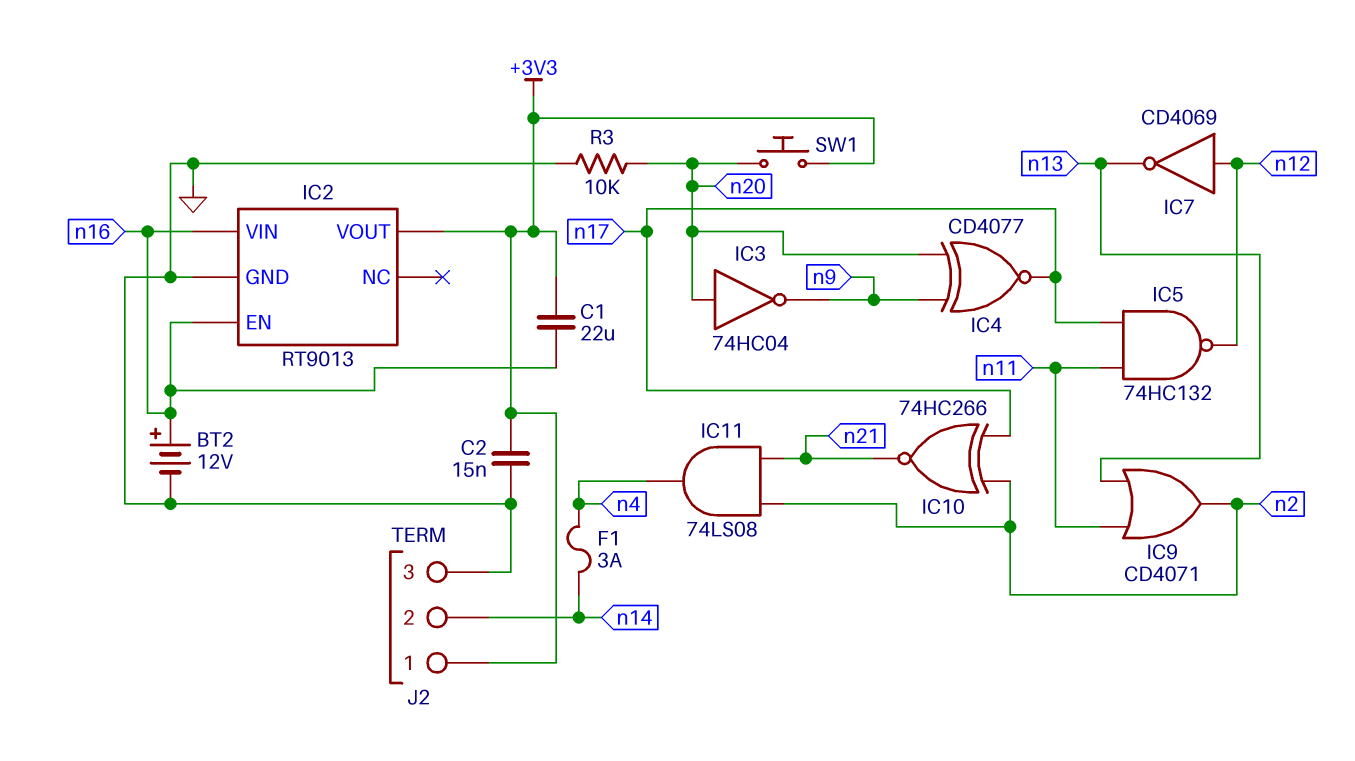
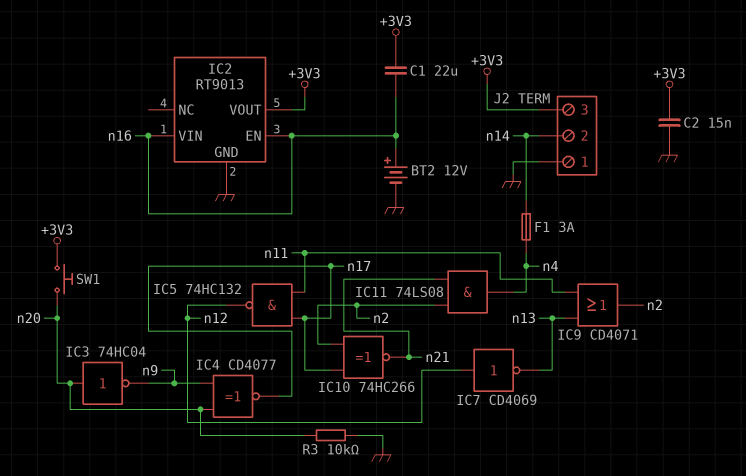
J2 pin 1: +3V3 -> GND
J2 pin 3: GND -> +3V3

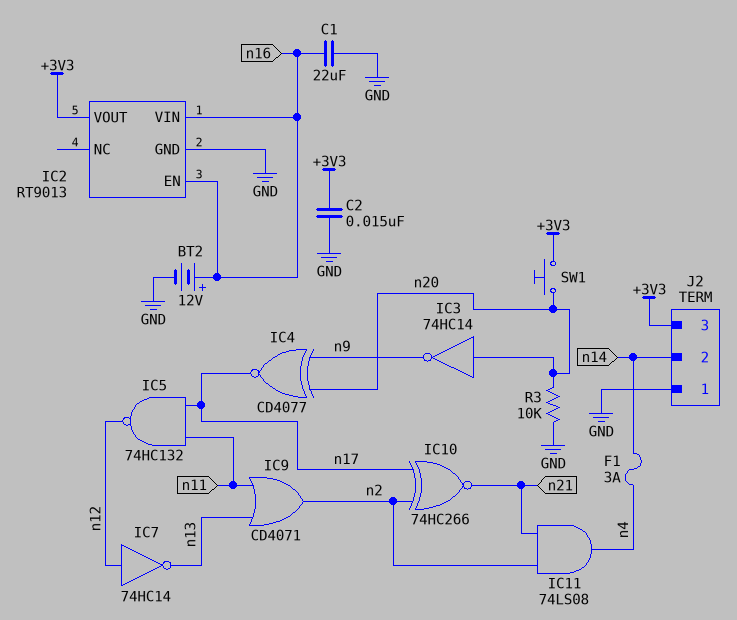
C1: 22uF (+3V3, n16) -> 22uF (GND, n16)
IC3: NOT 74HC04 (in n20, out n9) -> NOT 74HC14 (in n20, out n9)
IC7: NOT CD4069 (in n12, out n13) -> NOT 74HC14 (in n12, out n13)

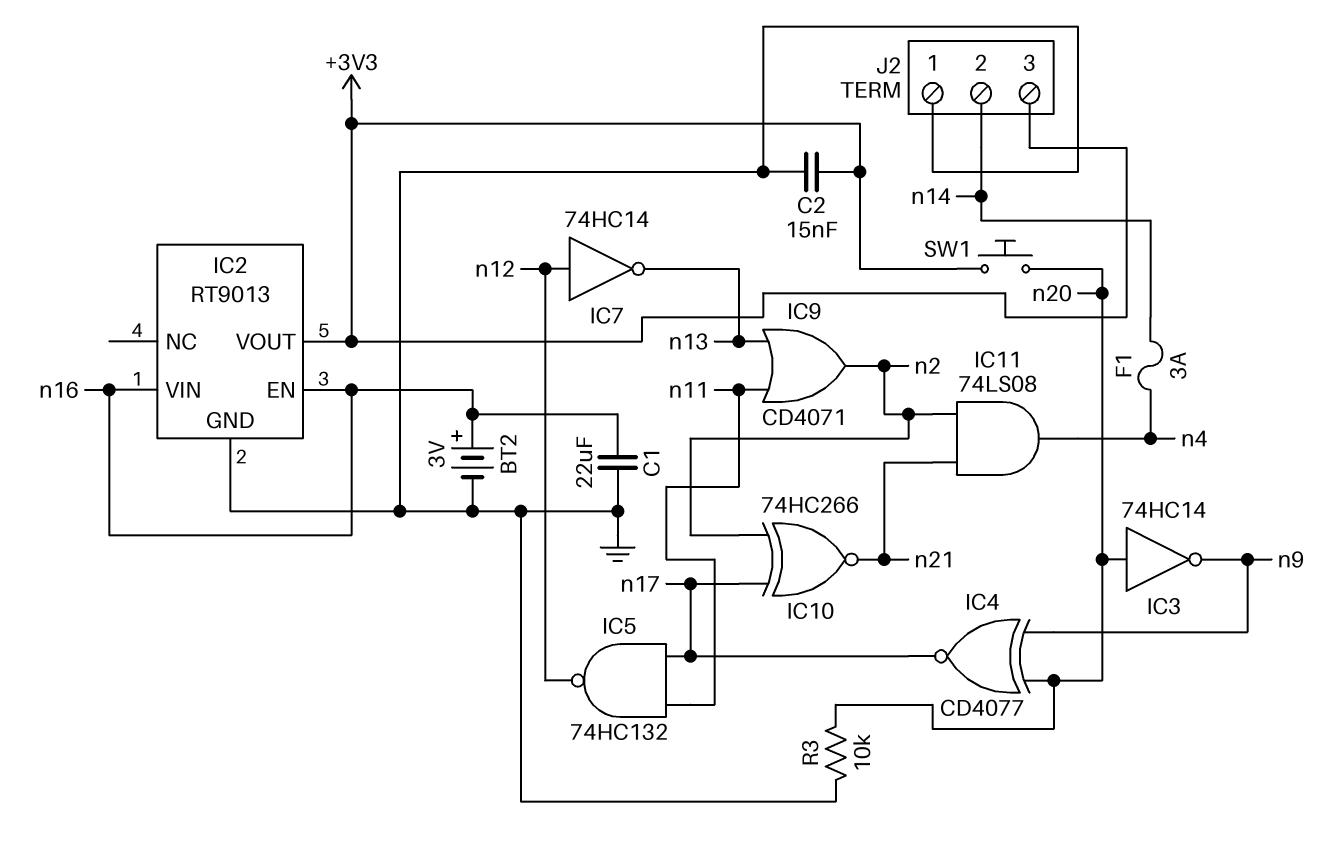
BT2: 12V (plus n16, minus GND) -> 3V (plus n16, minus GND)

